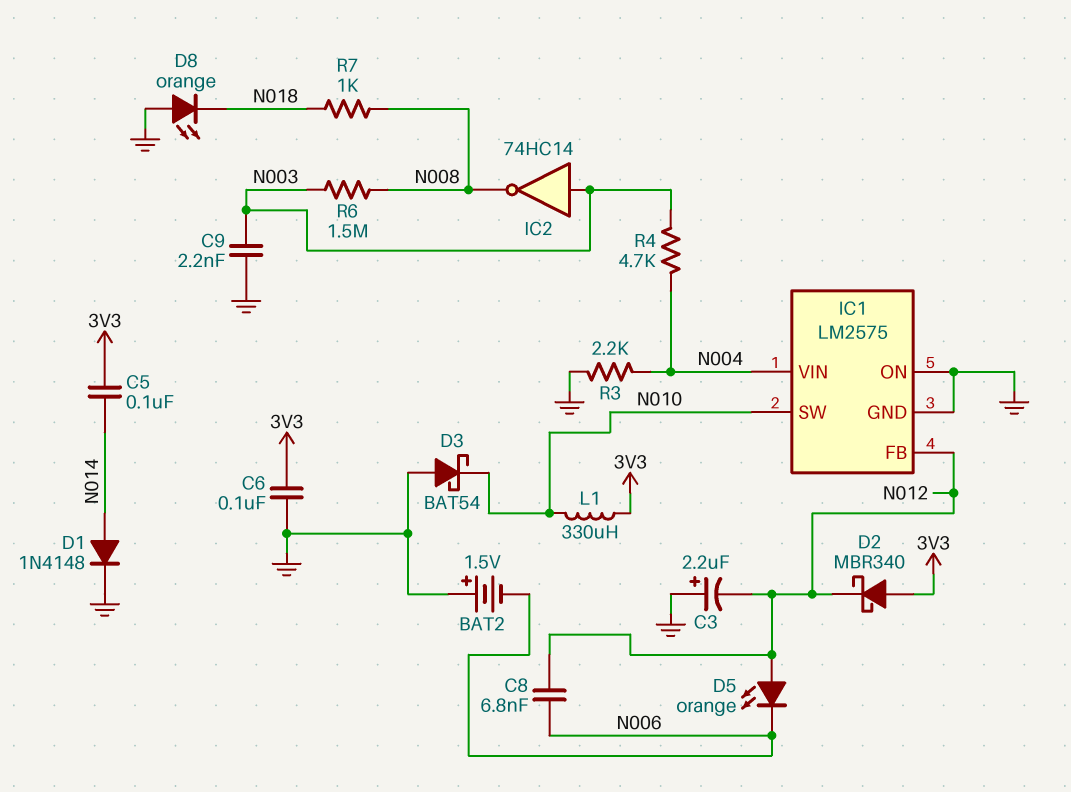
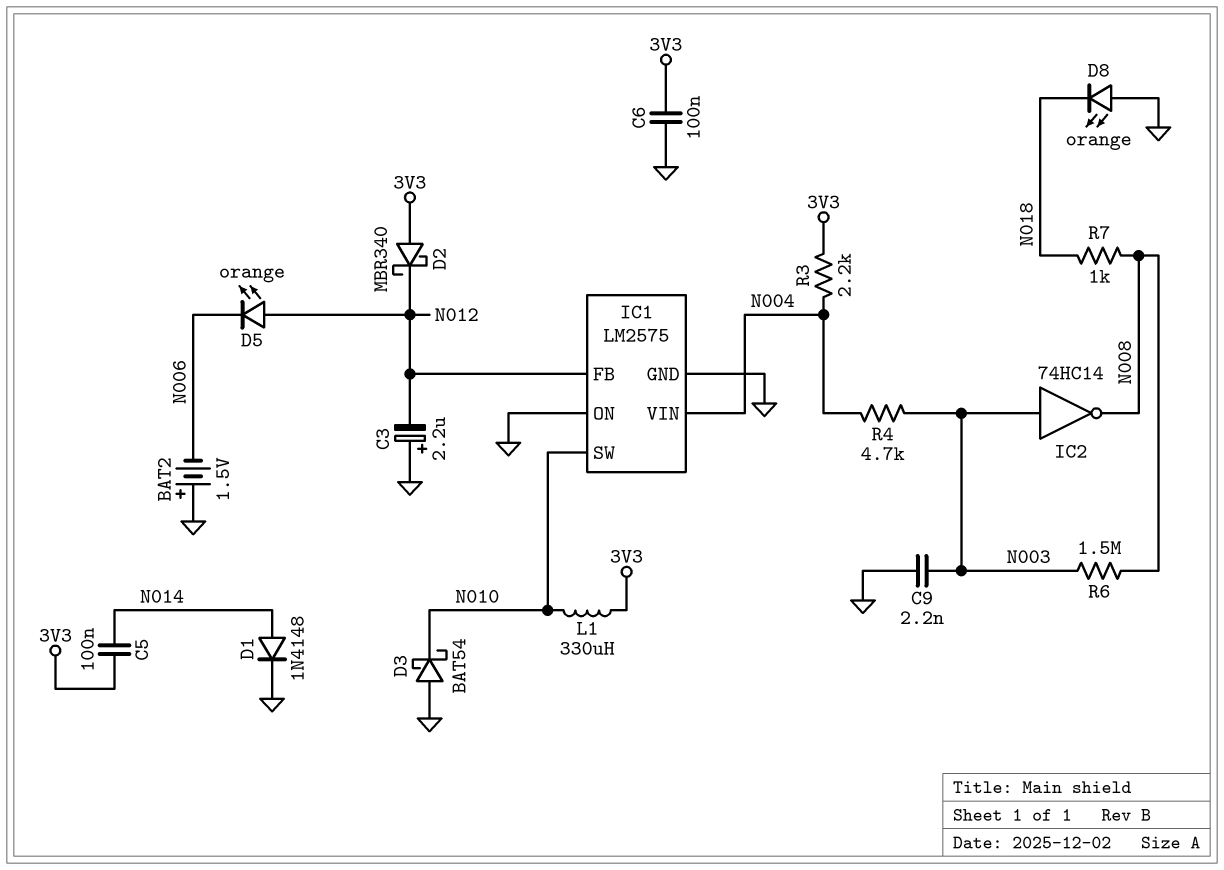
C8: 6.8nF (N006, N012) -> none
R3: 2.2k (GND, N004) -> 2.2k (3V3, N004)

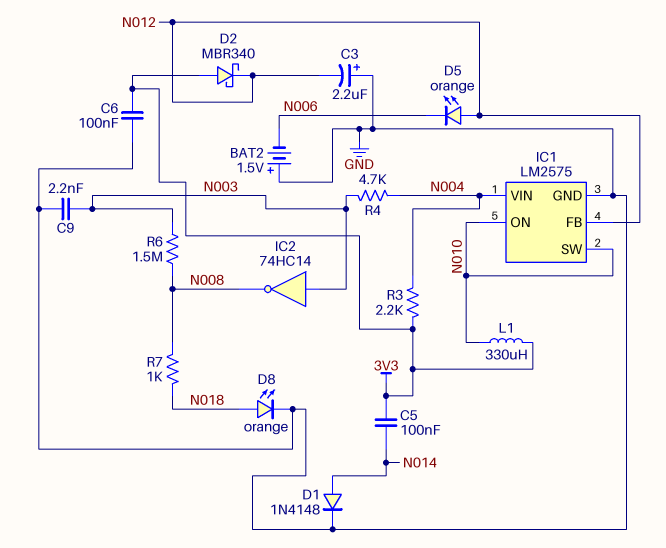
D3: schottky BAT54 (A GND, K N010) -> none
D8: LED orange (A GND, K N018) -> LED orange (A N018, K GND)
IC1 pin ON: GND -> N010

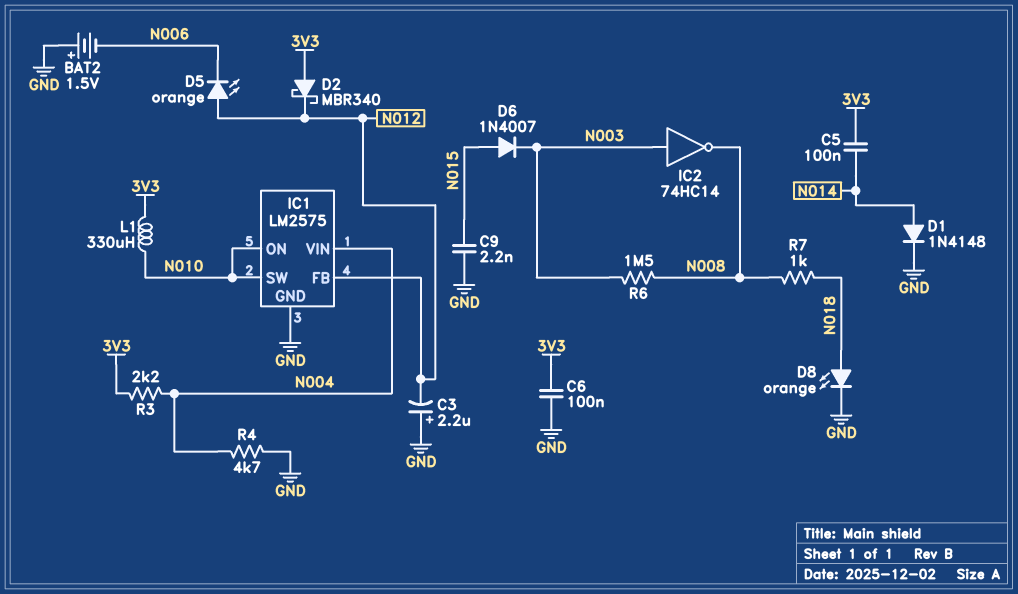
C9: 2.2nF (GND, N003) -> 2.2nF (GND, N015)
D6: none -> diode 1N4007 (A N015, K N003)
R4: 4.7k (N003, N004) -> 4.7k (GND, N004)

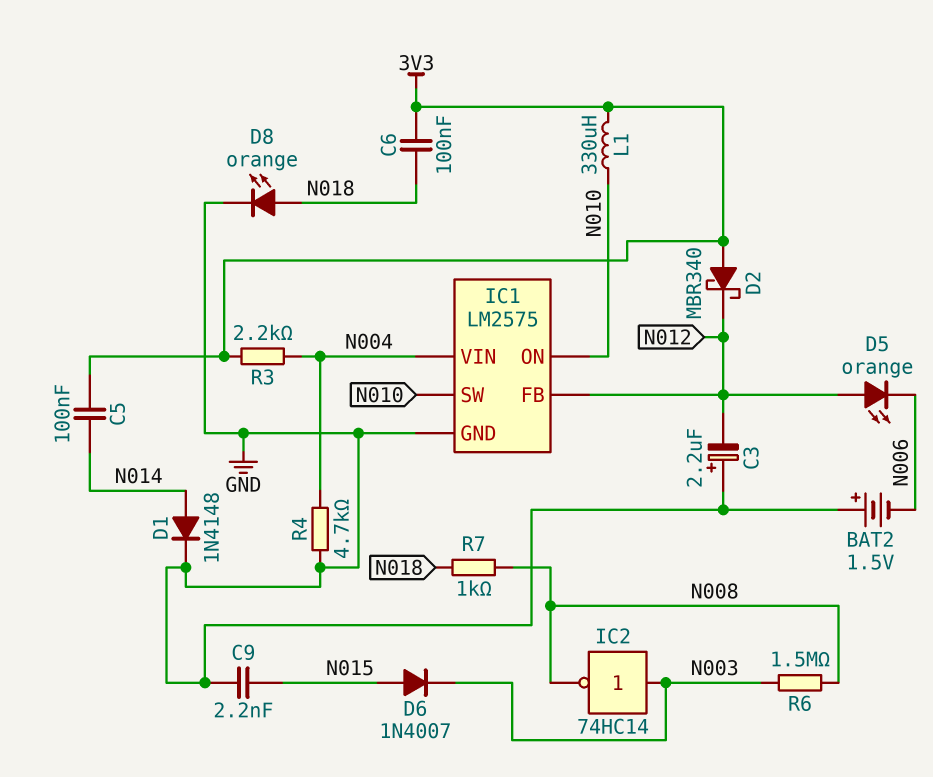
C6: 100nF (3V3, GND) -> 100nF (3V3, N018)

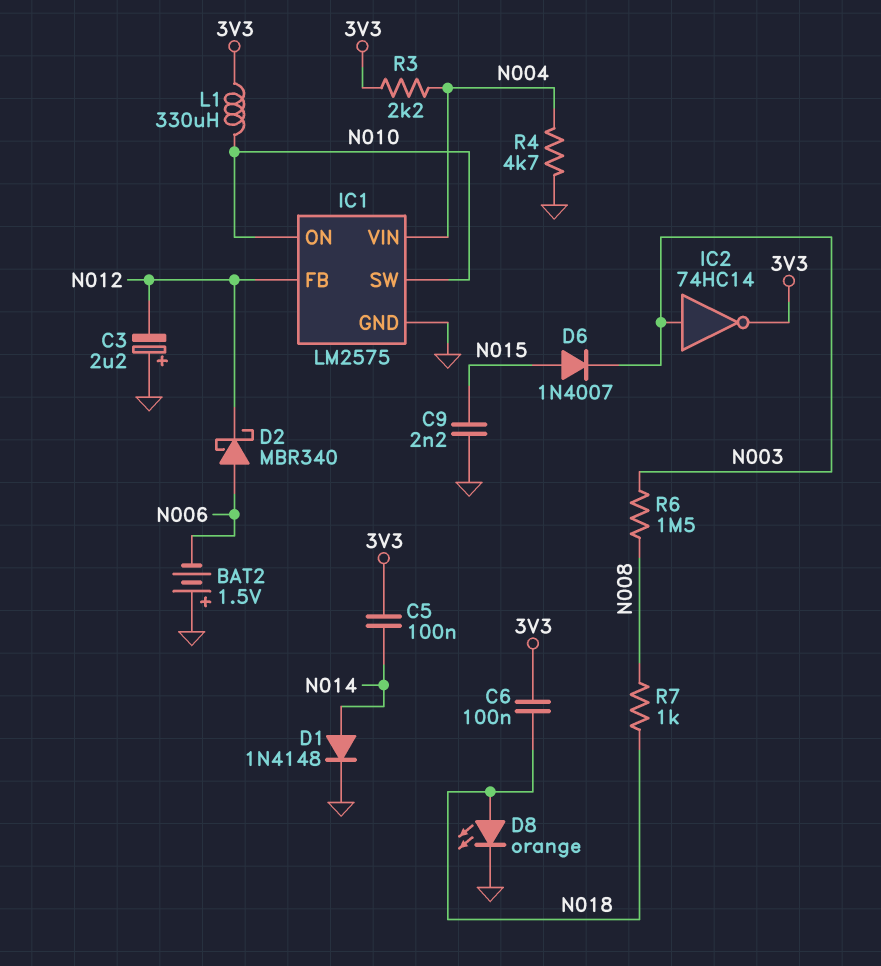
D2: schottky MBR340 (A 3V3, K N012) -> schottky MBR340 (A N006, K N012)
D5: LED orange (A N012, K N006) -> none
IC2: NOT 74HC14 (in N003, out N008) -> NOT 74HC14 (in N003, out 3V3)

